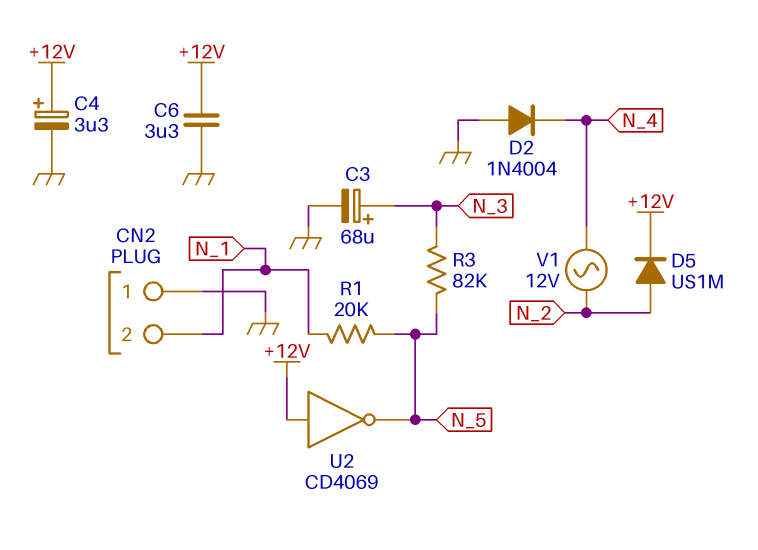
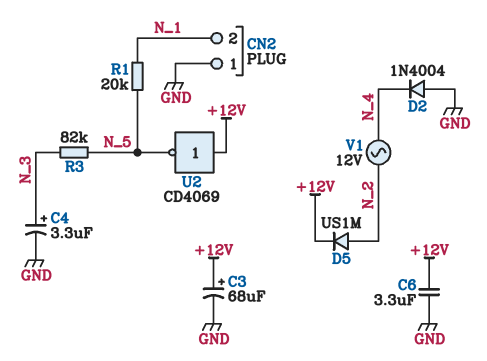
C3: 68uF (plus N_3, minus GND) -> 68uF (plus +12V, minus GND)
C4: 3.3uF (plus +12V, minus GND) -> 3.3uF (plus N_3, minus GND)

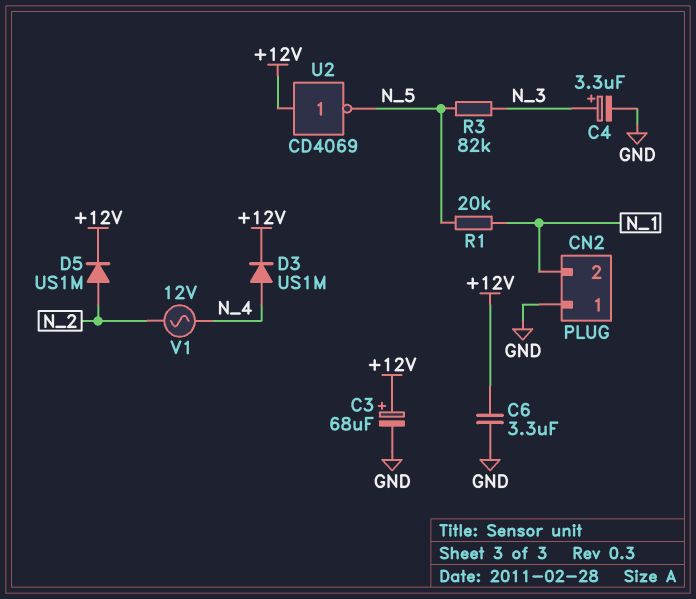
D2: diode 1N4004 (A GND, K N_4) -> none
D3: none -> diode US1M (A N_4, K +12V)

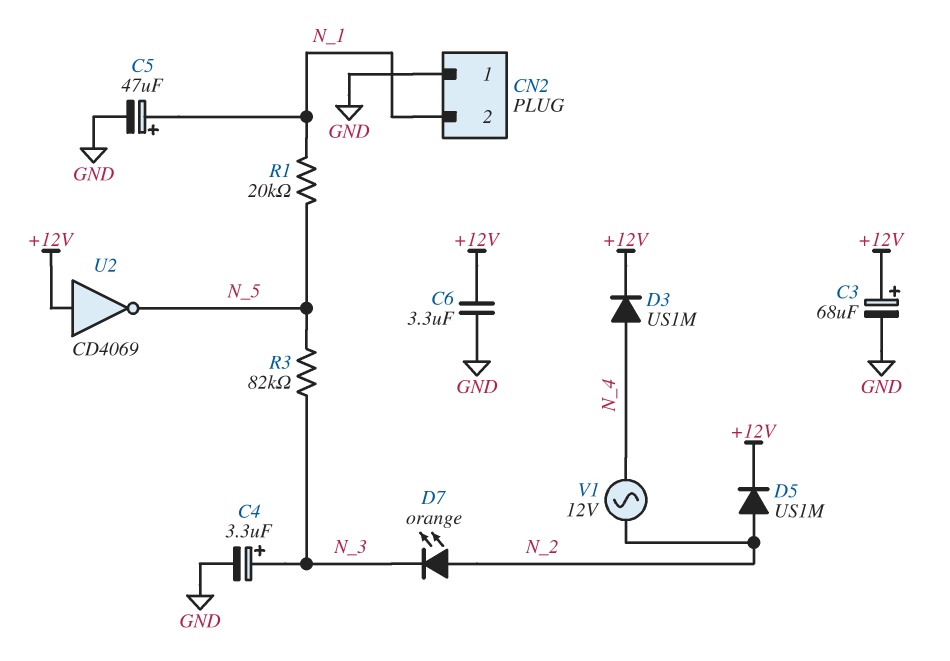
C5: none -> 47uF (plus N_1, minus GND)
D7: none -> LED orange (A N_2, K N_3)

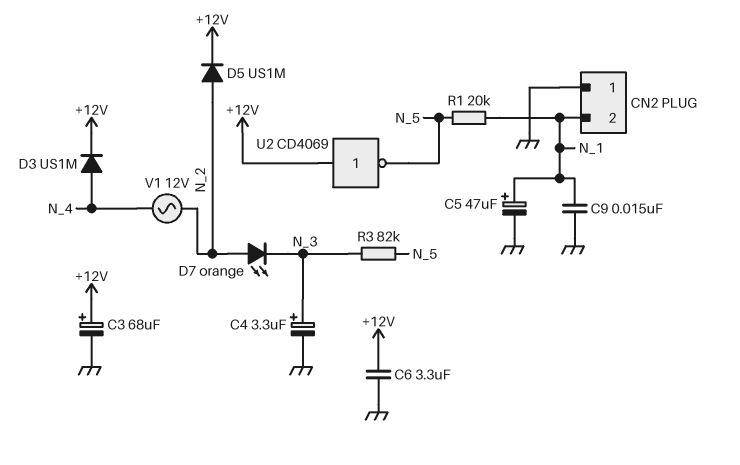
C9: none -> 15nF (GND, N_1)

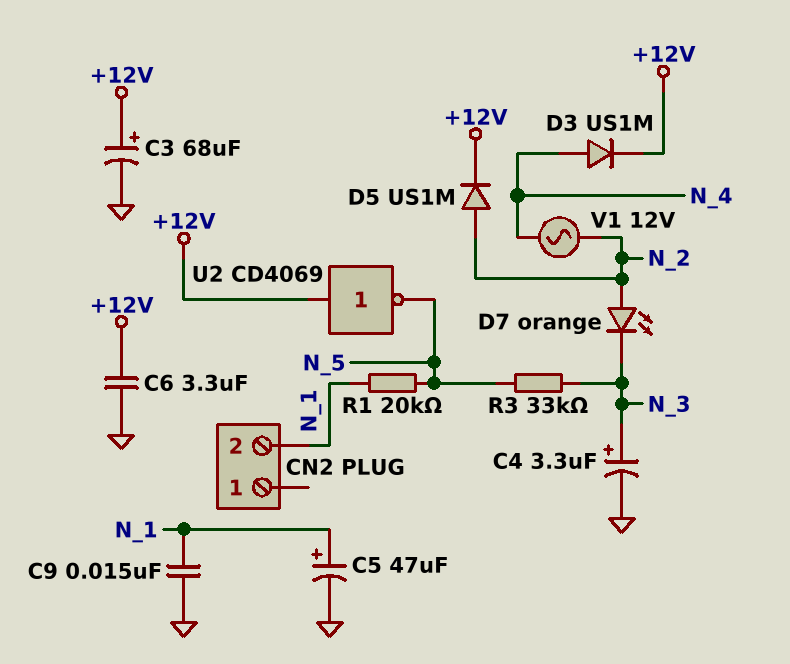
CN2 pin 1: GND -> none
R3: 82k (N_3, N_5) -> 33k (N_3, N_5)

